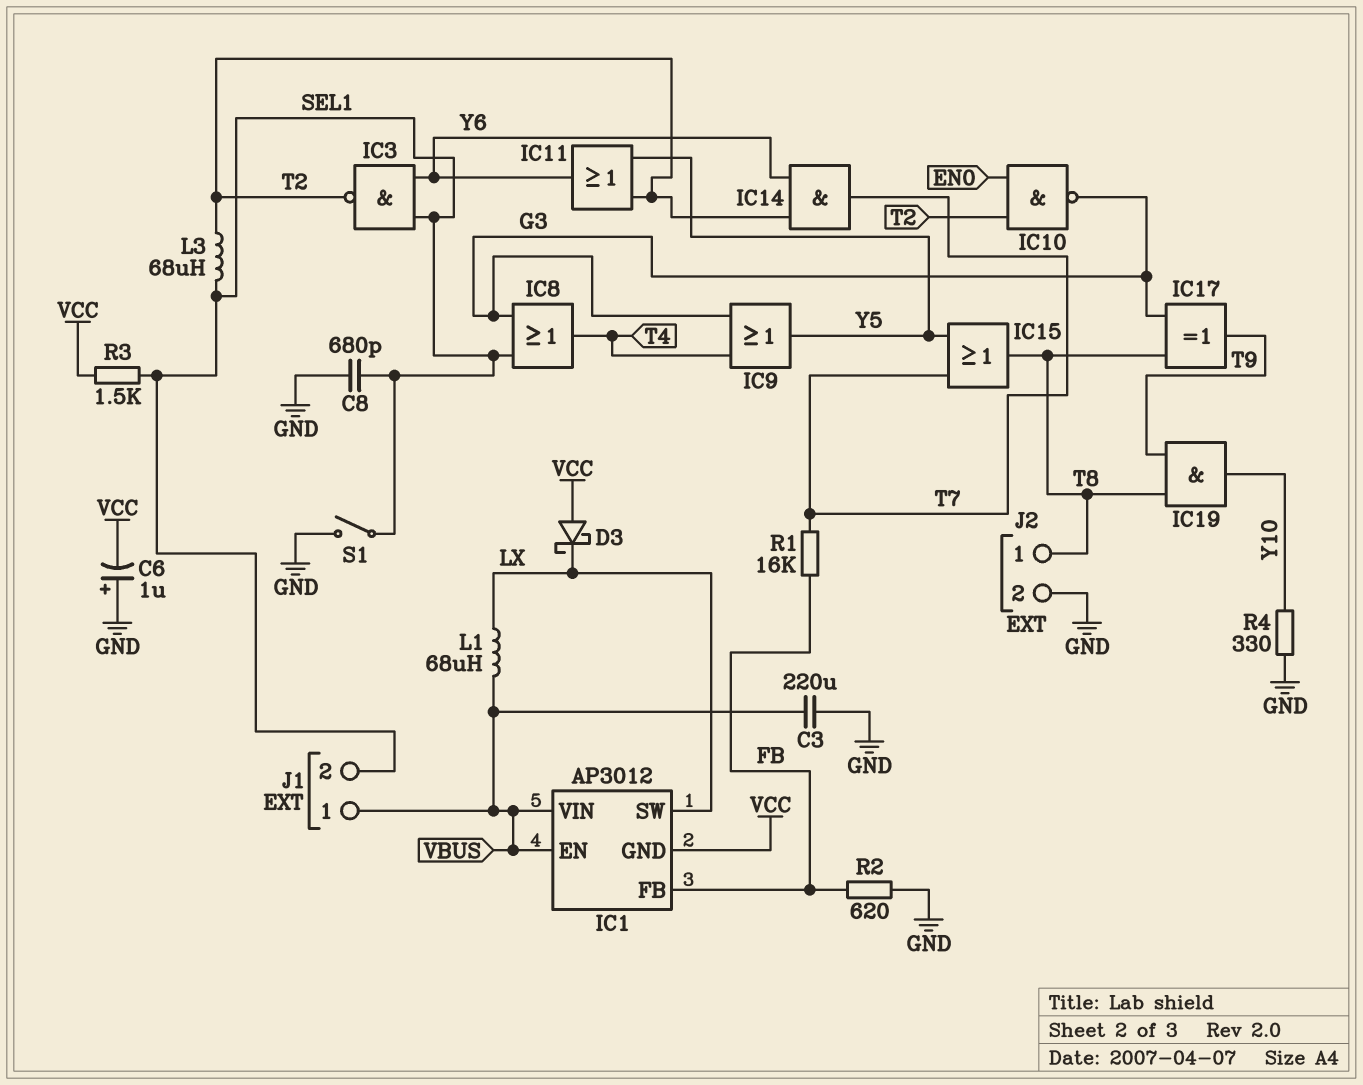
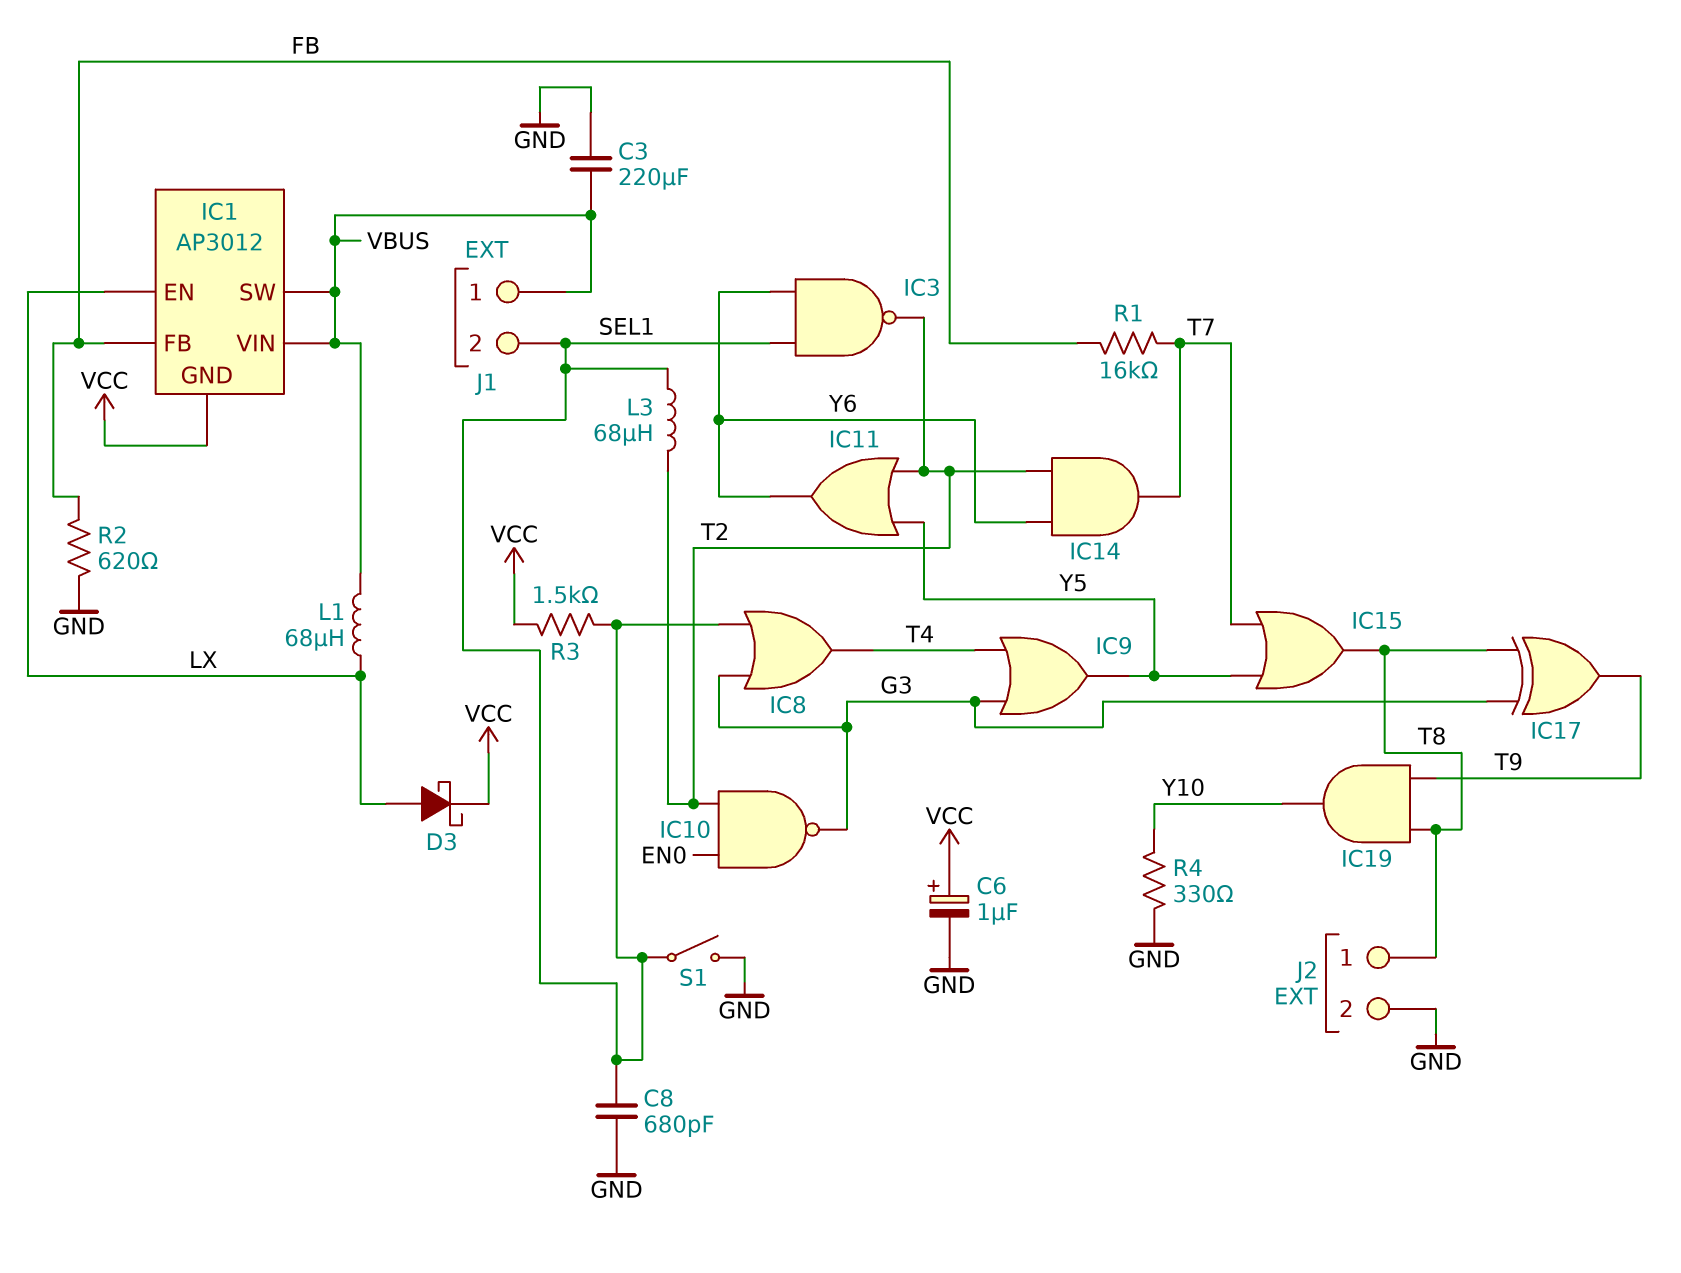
C6: 1uF (plus GND, minus VCC) -> 1uF (plus VCC, minus GND)
D3: schottky (A VCC, K LX) -> schottky (A LX, K VCC)
IC1 pin EN: VBUS -> LX
IC1 pin SW: LX -> VBUS

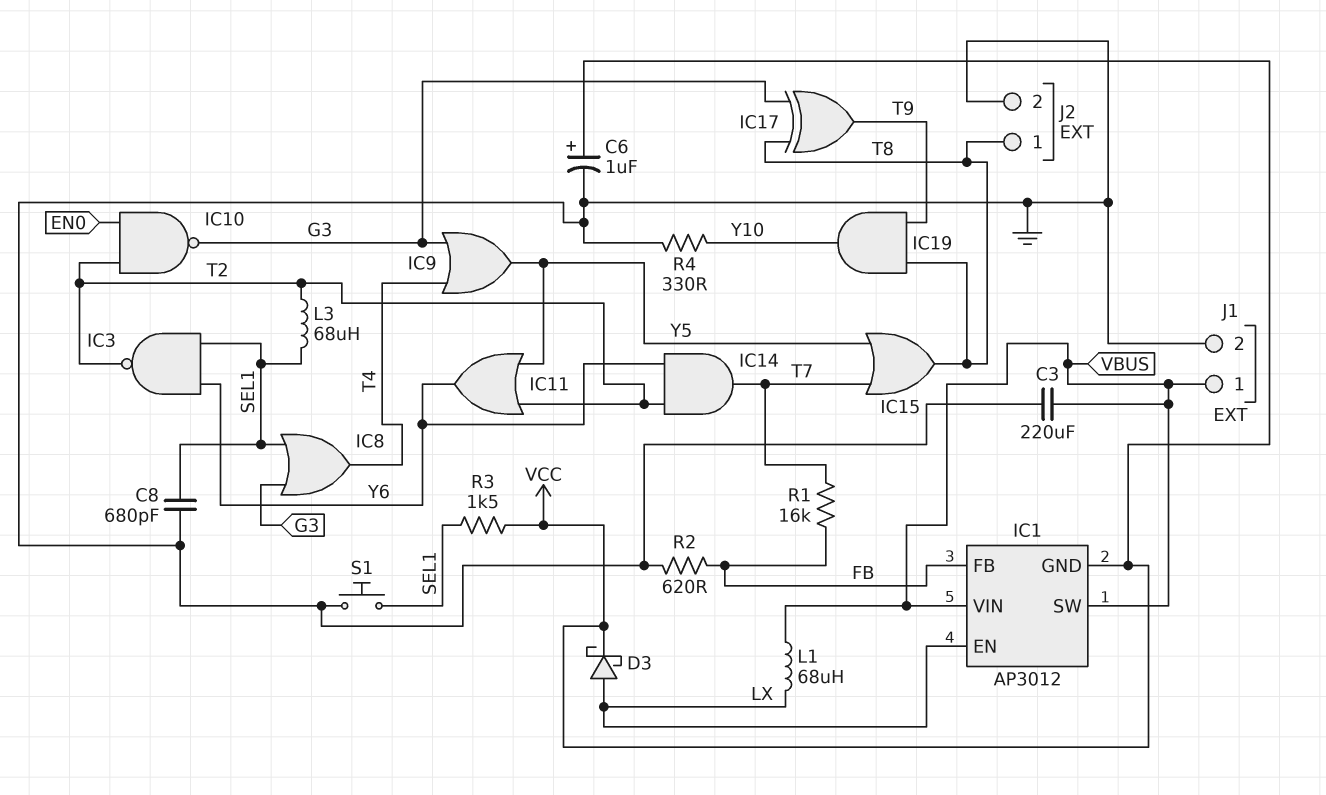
J1 pin 2: SEL1 -> GND
S1: switch (GND, SEL1) -> button (GND, SEL1)

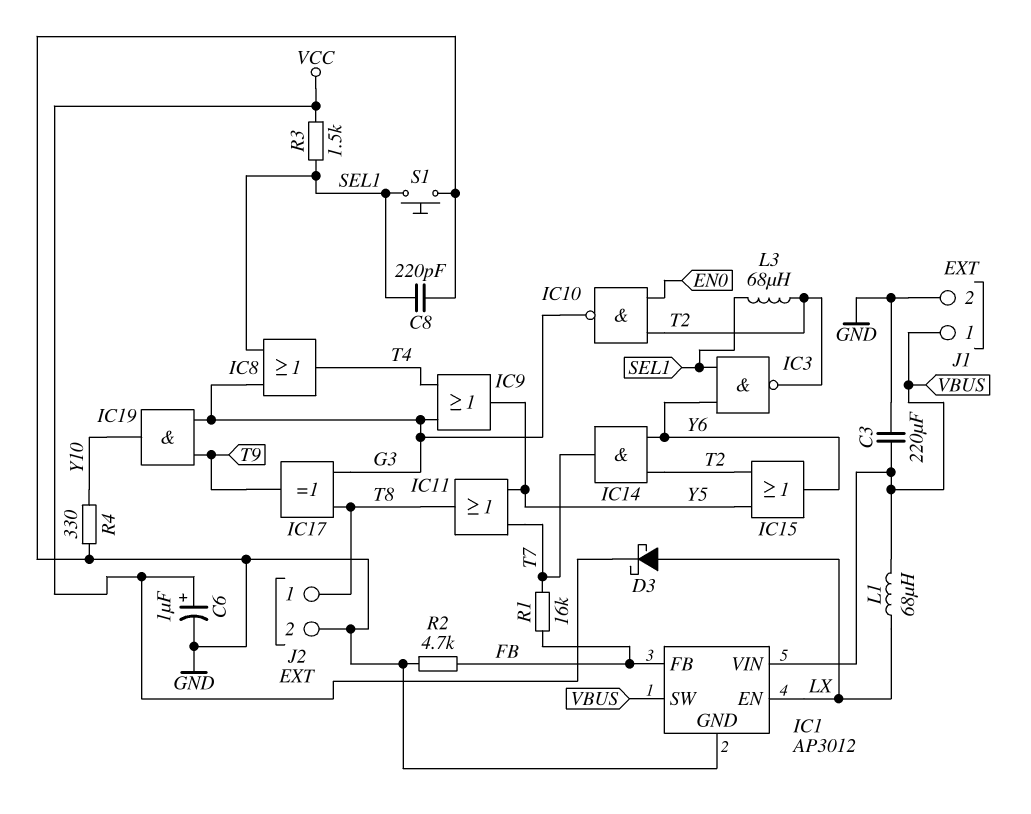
C8: 680pF (GND, SEL1) -> 220pF (GND, SEL1)
IC1 pin GND: VCC -> GND
IC11: OR (in T2, in Y5, out Y6) -> OR (in T7, in Y5, out T8)
IC15: OR (in T7, in Y5, out T8) -> OR (in T2, in Y5, out Y6)
IC19: AND (in T8, in T9, out Y10) -> AND (in G3, in T9, out Y10)
R2: 620 (FB, GND) -> 4.7k (FB, GND)

